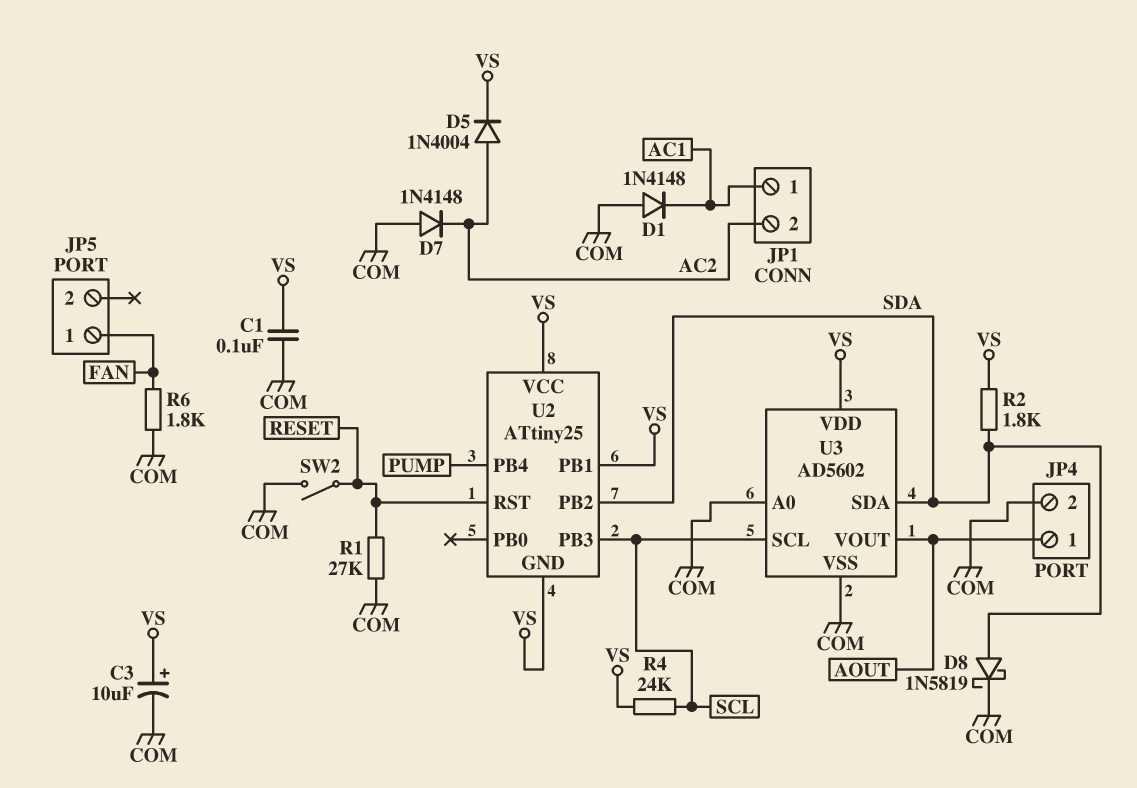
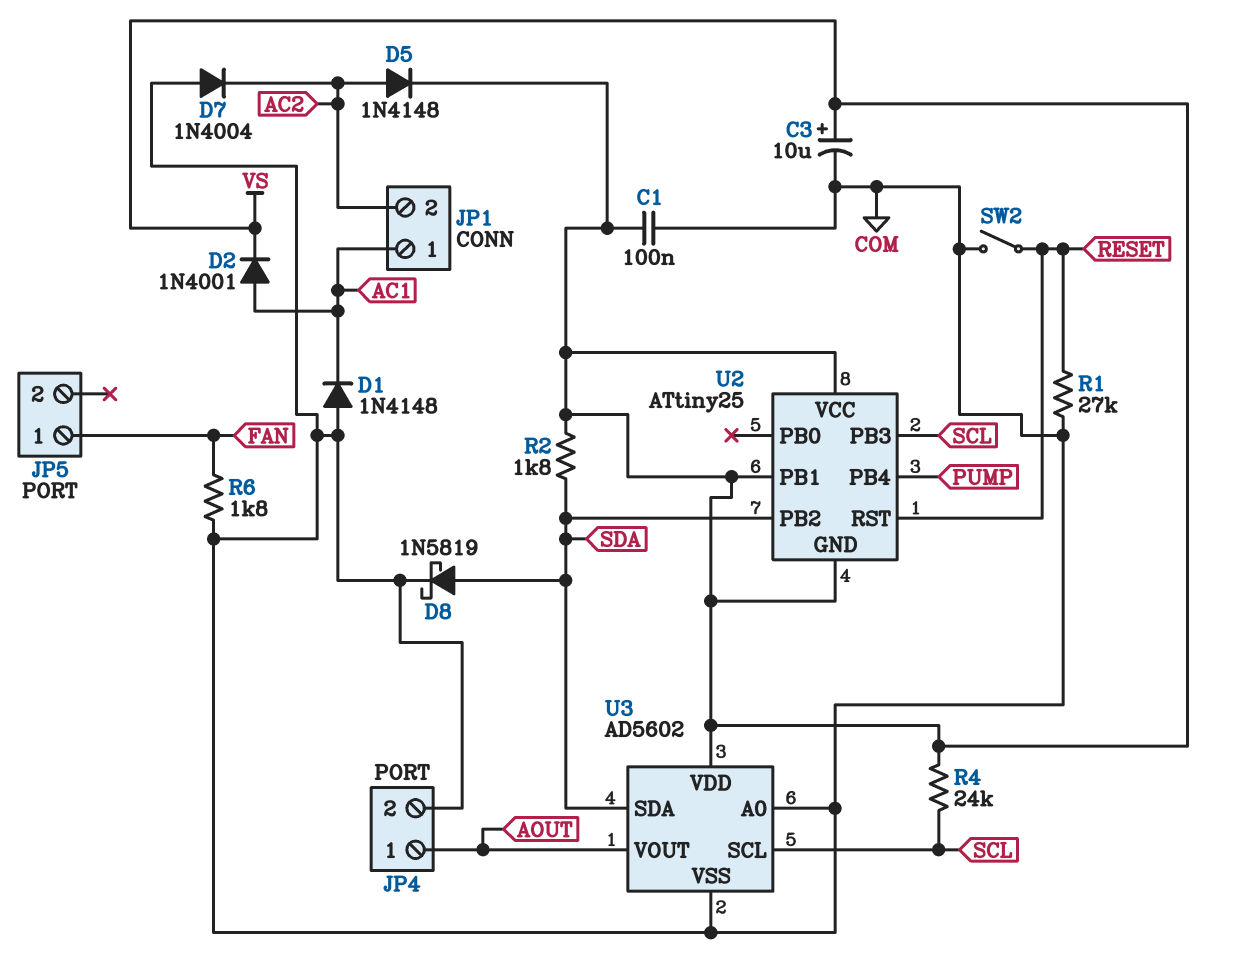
D2: none -> diode 1N4001 (A AC1, K VS)
D5: diode 1N4004 (A AC2, K VS) -> diode 1N4148 (A AC2, K VS)
D7: diode 1N4148 (A COM, K AC2) -> diode 1N4004 (A COM, K AC2)

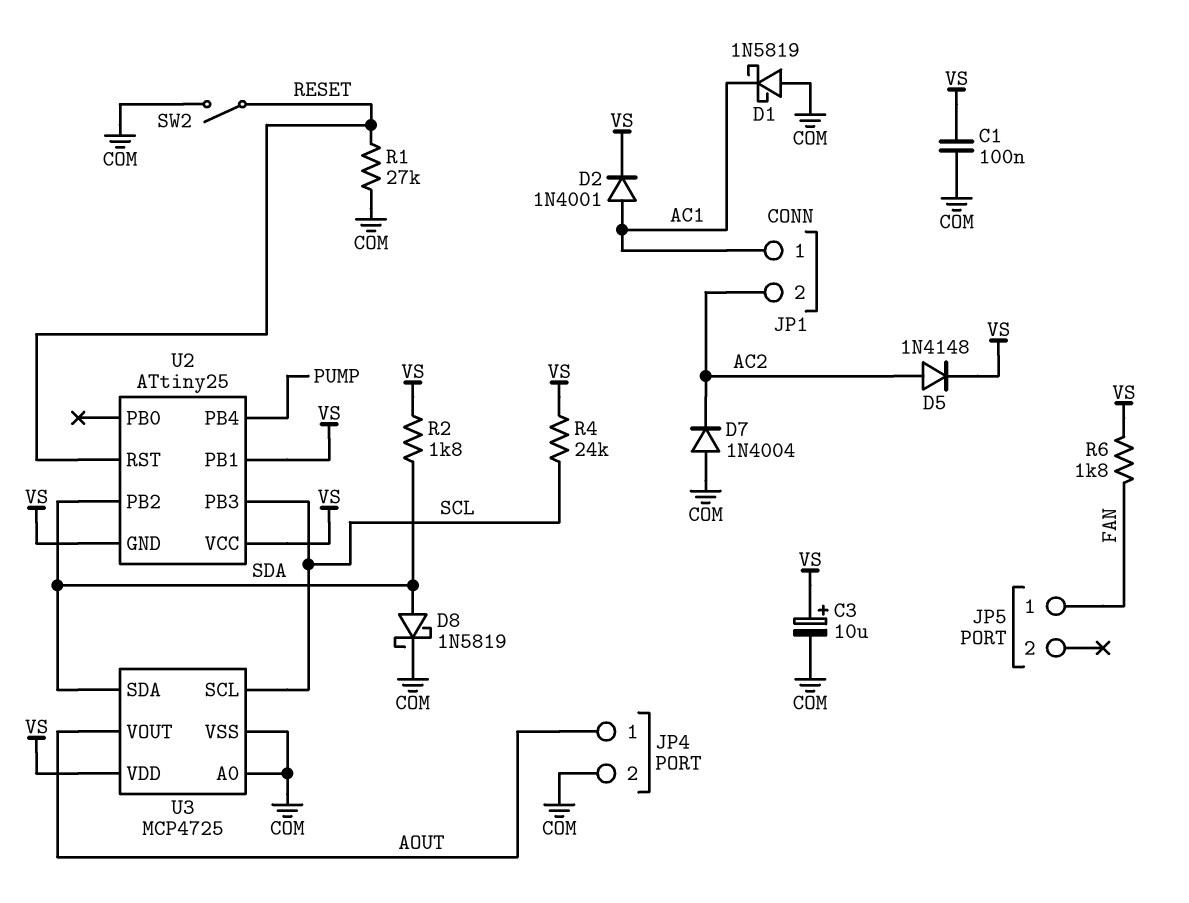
D1: diode 1N4148 (A COM, K AC1) -> schottky 1N5819 (A COM, K AC1)
R6: 1.8k (COM, FAN) -> 1.8k (FAN, VS)
U3: AD5602 -> MCP4725

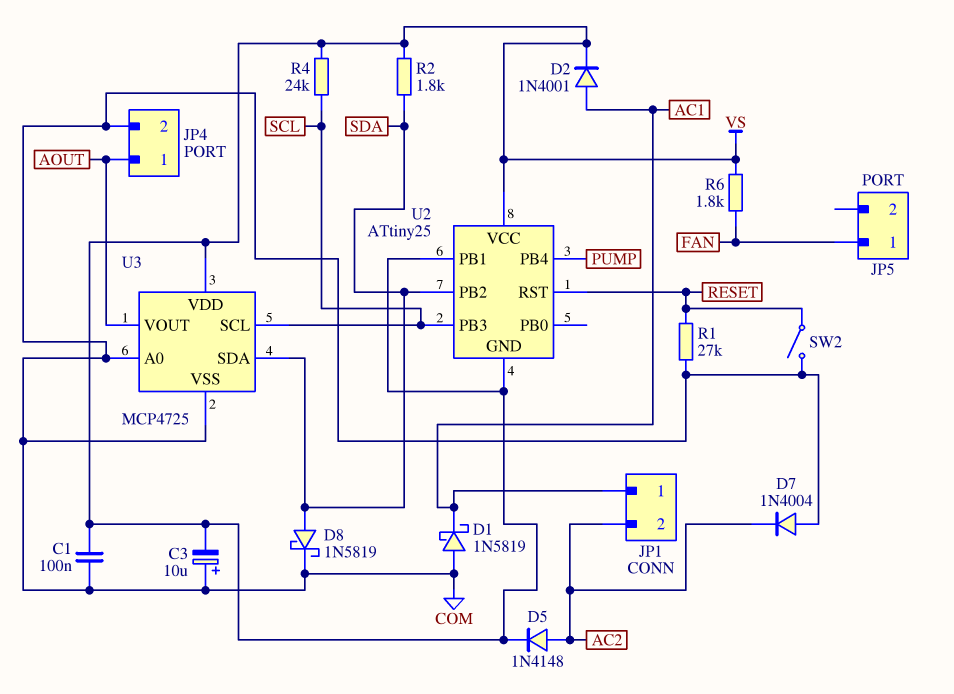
C3: 10uF (plus VS, minus COM) -> 10uF (plus COM, minus VS)

